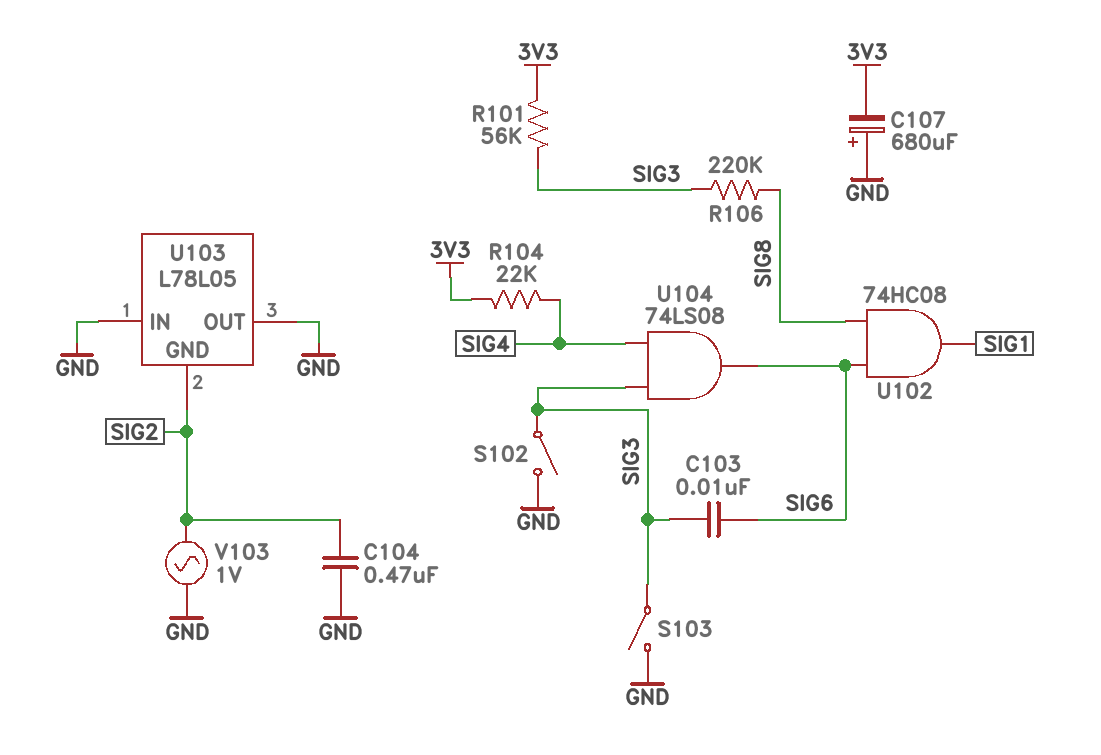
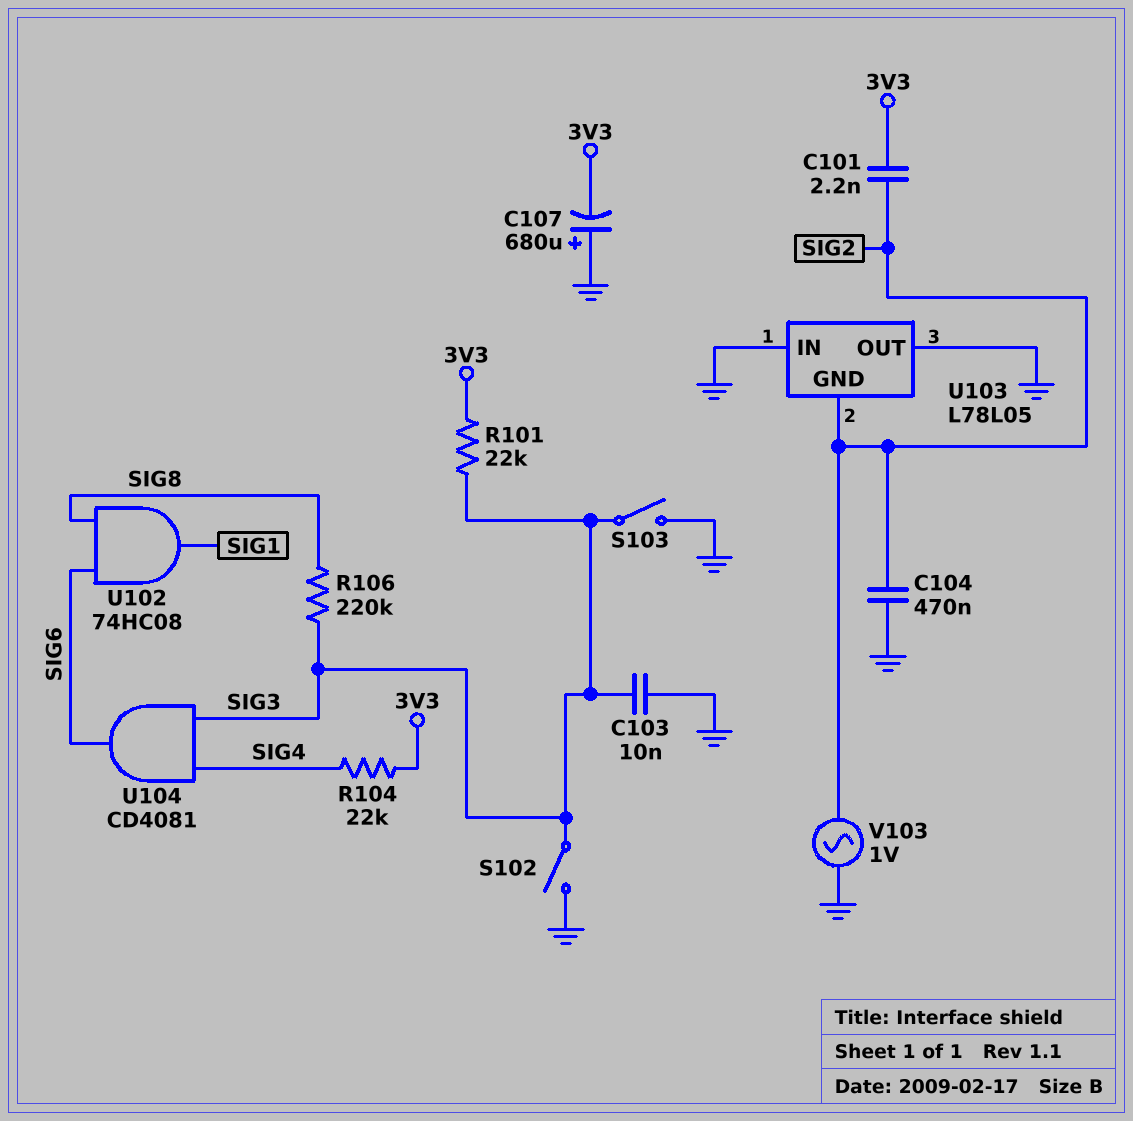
C101: none -> 2.2nF (3V3, SIG2)
C103: 10nF (SIG3, SIG6) -> 10nF (GND, SIG3)
R101: 56k (3V3, SIG3) -> 22k (3V3, SIG3)
U104: AND 74LS08 (in SIG3, in SIG4, out SIG6) -> AND CD4081 (in SIG3, in SIG4, out SIG6)

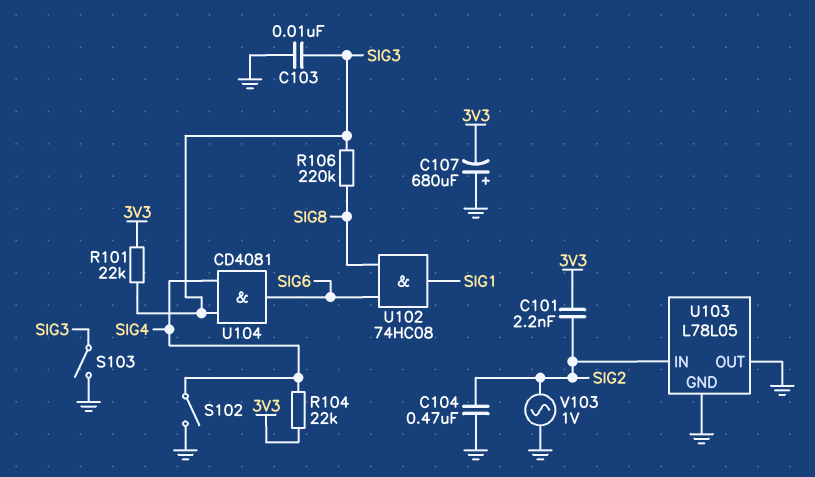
S102: switch (GND, SIG3) -> switch (GND, SIG4)
U103 pin GND: SIG2 -> GND
U103 pin IN: GND -> SIG2

